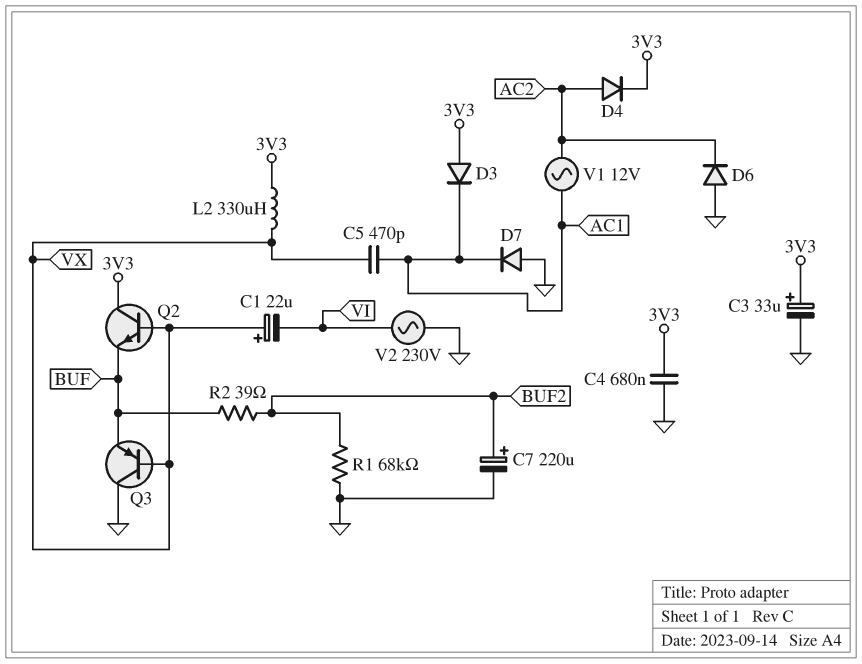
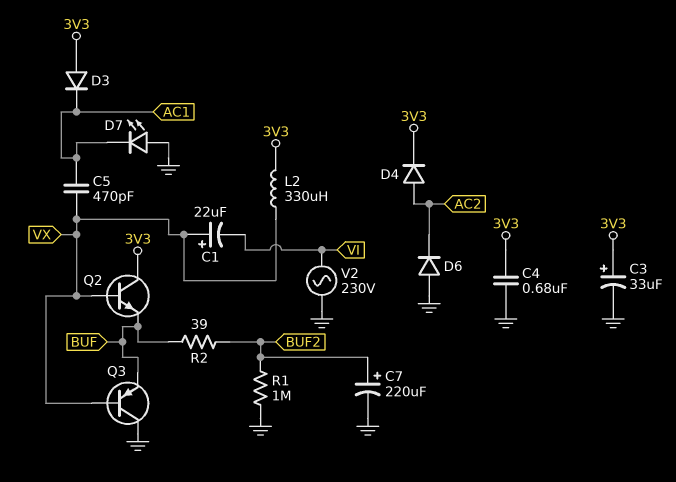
D7: diode (A GND, K AC1) -> LED (A GND, K AC1)
R1: 68k (BUF2, GND) -> 1M (BUF2, GND)
V1: AC 12V (AC1, AC2) -> none

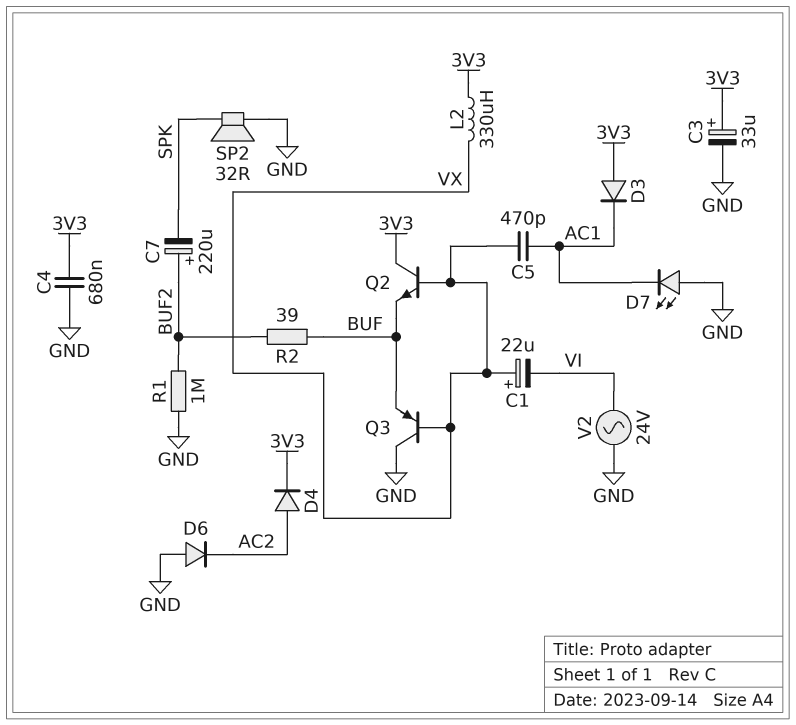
C7: 220uF (plus BUF2, minus GND) -> 220uF (plus BUF2, minus SPK)
SP2: none -> speaker 32R (GND, SPK)
V2: AC 230V (GND, VI) -> AC 24V (GND, VI)

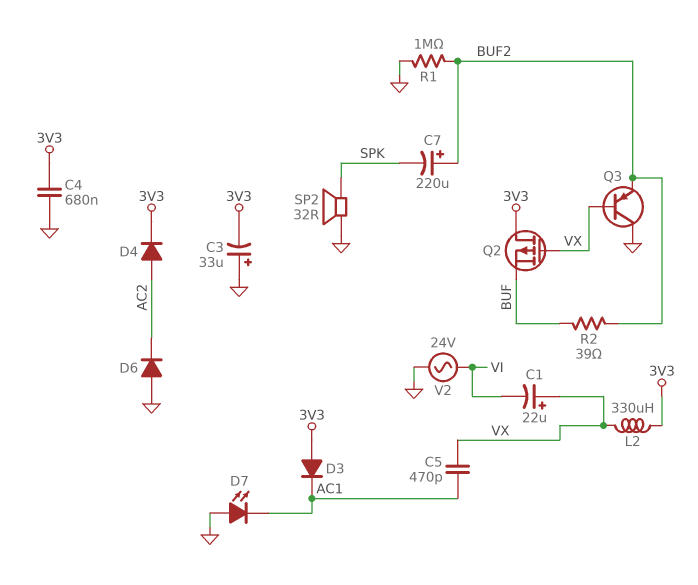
C3: 33uF (plus 3V3, minus GND) -> 33uF (plus GND, minus 3V3)
Q2: NPN (B VX, C 3V3, E BUF) -> PMOS (G VX, D 3V3, S BUF)
Q3: PNP (B VX, C GND, E BUF) -> PNP (B VX, C GND, E BUF2)

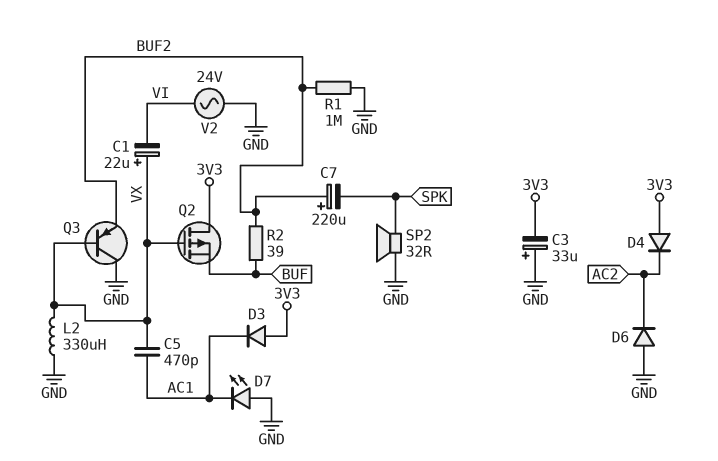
C4: 680nF (3V3, GND) -> none
D4: diode (A AC2, K 3V3) -> diode (A 3V3, K AC2)
L2: 330uH (3V3, VX) -> 330uH (GND, VX)

